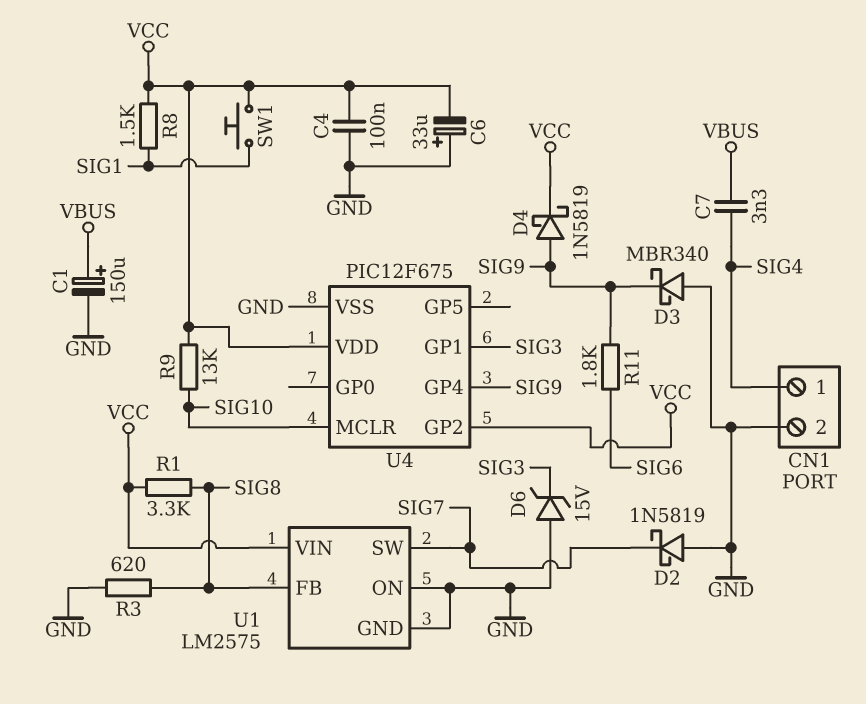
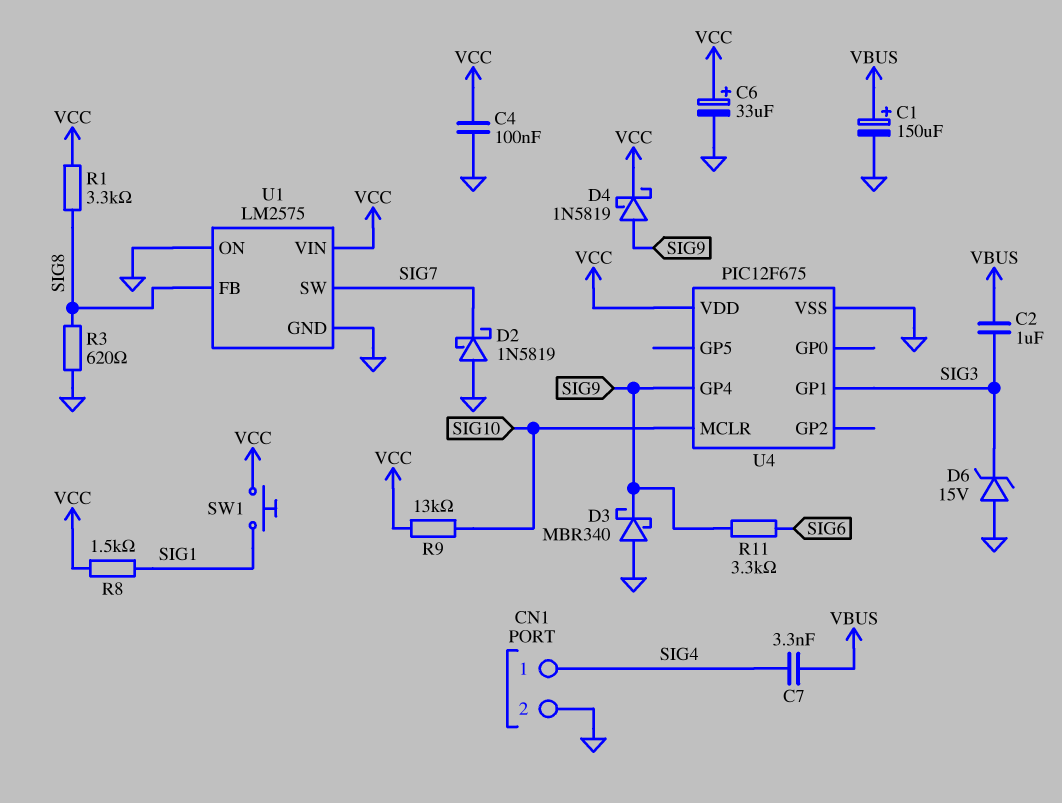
C2: none -> 1uF (SIG3, VBUS)
C6: 33uF (plus GND, minus VCC) -> 33uF (plus VCC, minus GND)
R11: 1.8k (SIG6, SIG9) -> 3.3k (SIG6, SIG9)
U4 pin GP2: VCC -> none

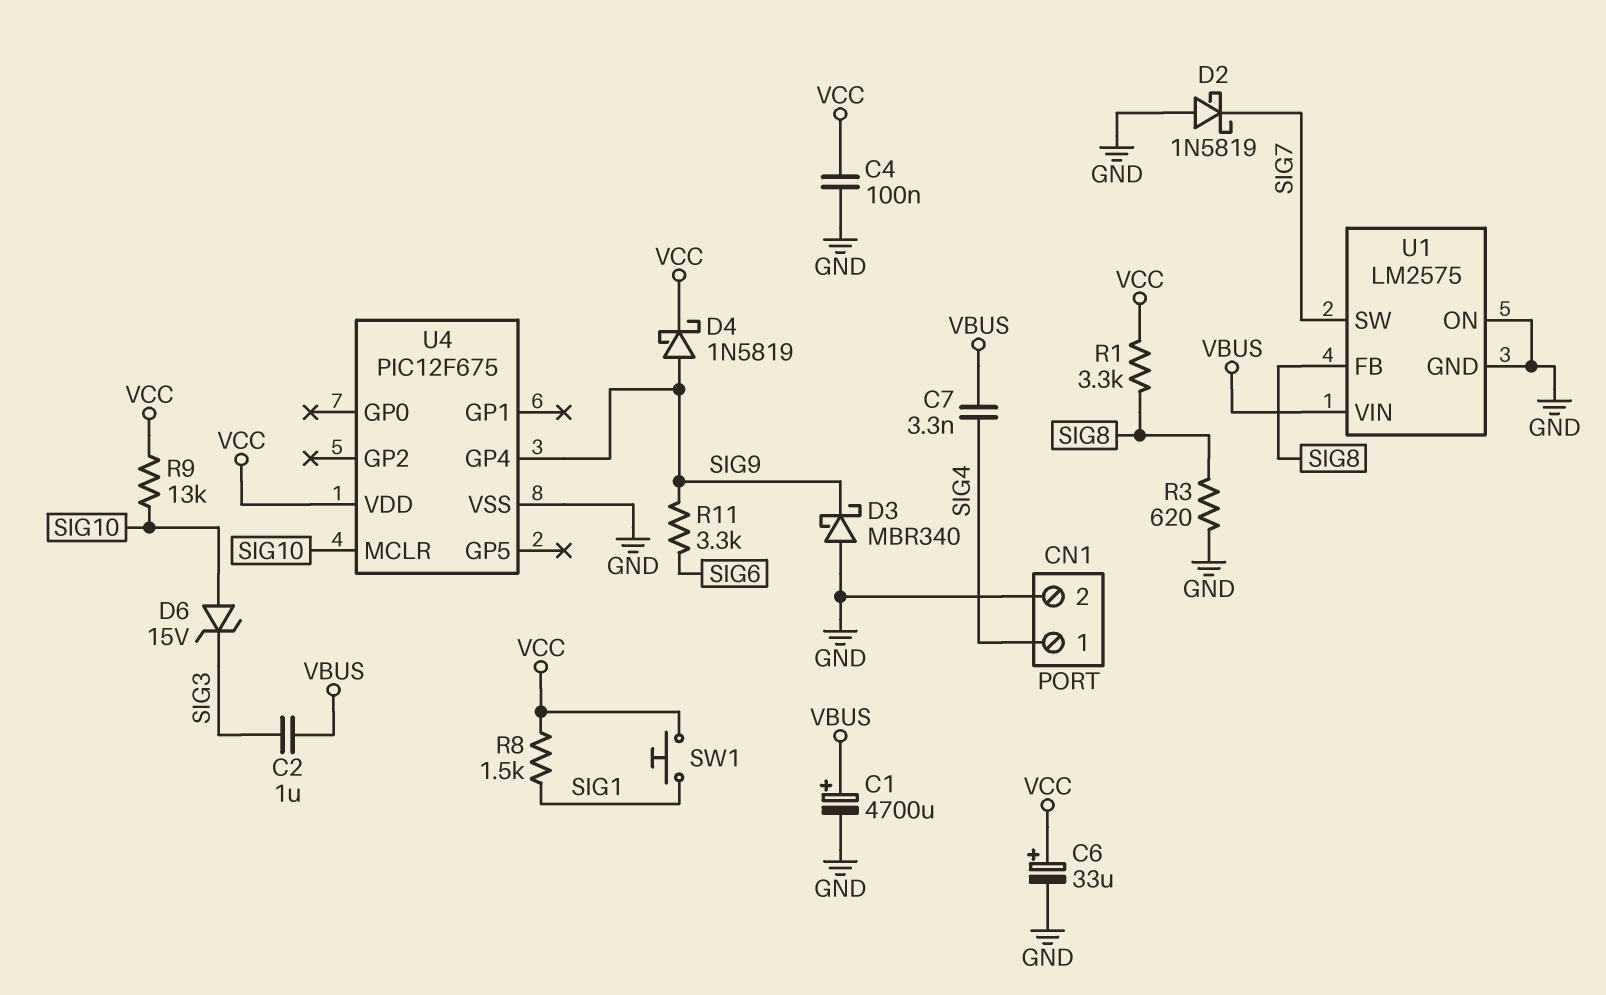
C1: 150uF (plus VBUS, minus GND) -> 4700uF (plus VBUS, minus GND)
D6: zener 15V (A GND, K SIG3) -> zener 15V (A SIG10, K SIG3)
U1 pin VIN: VCC -> VBUS
U4 pin GP1: SIG3 -> none

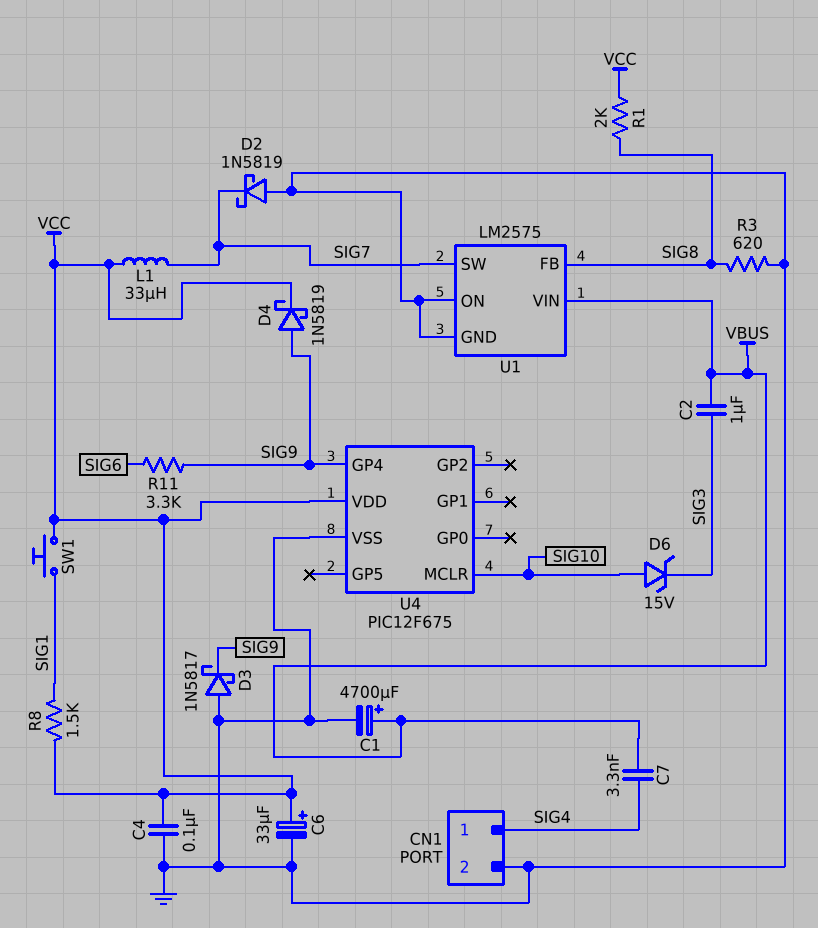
D3: schottky MBR340 (A GND, K SIG9) -> schottky 1N5817 (A GND, K SIG9)
L1: none -> 33uH (SIG7, VCC)
R1: 3.3k (SIG8, VCC) -> 2k (SIG8, VCC)
R9: 13k (SIG10, VCC) -> none

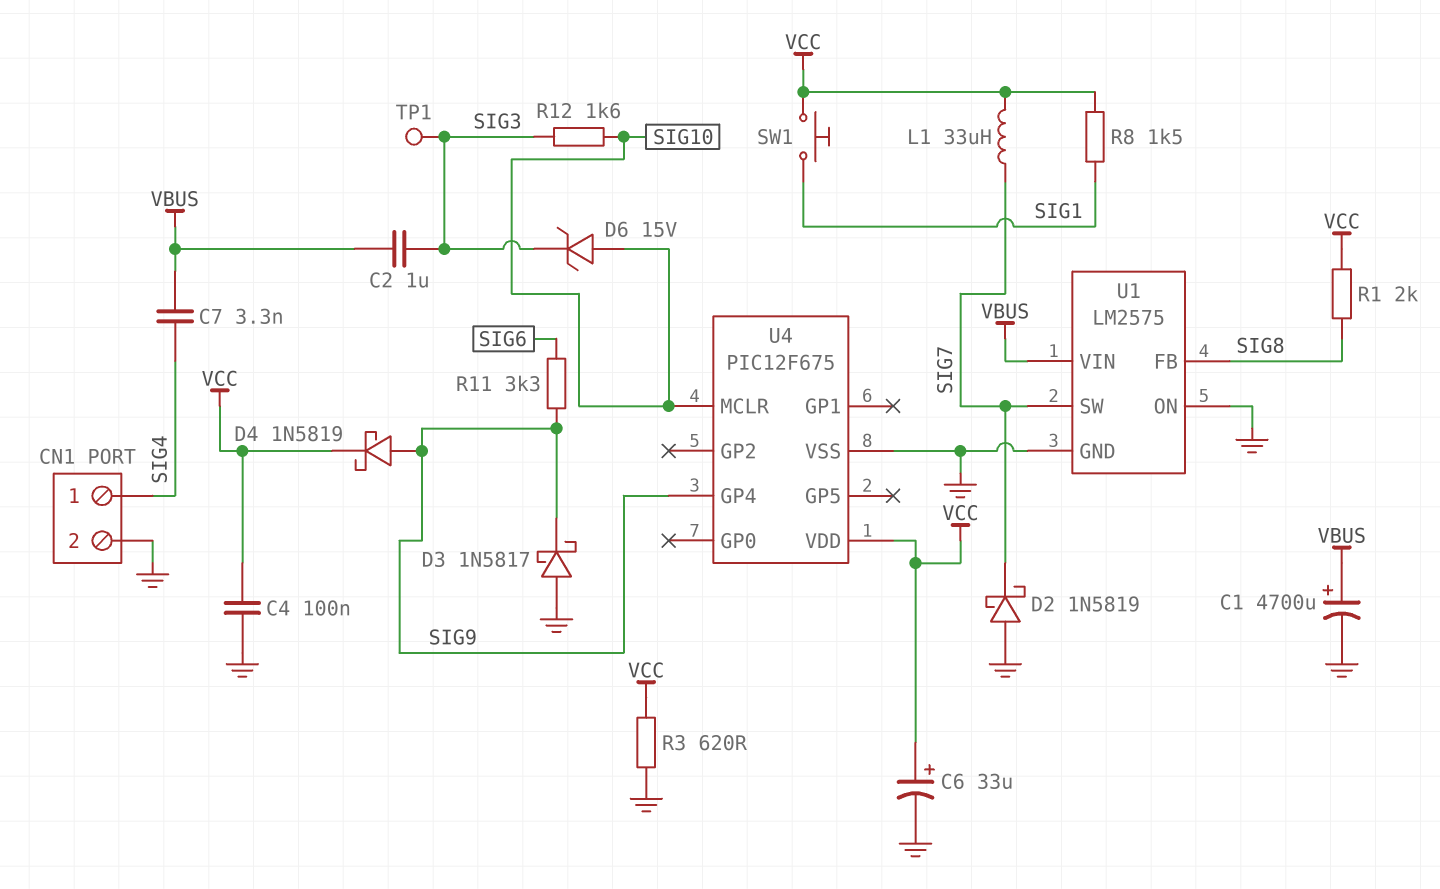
R3: 620 (GND, SIG8) -> 620 (GND, VCC)
R12: none -> 1.6k (SIG3, SIG10)
TP1: none -> test point (SIG3)

